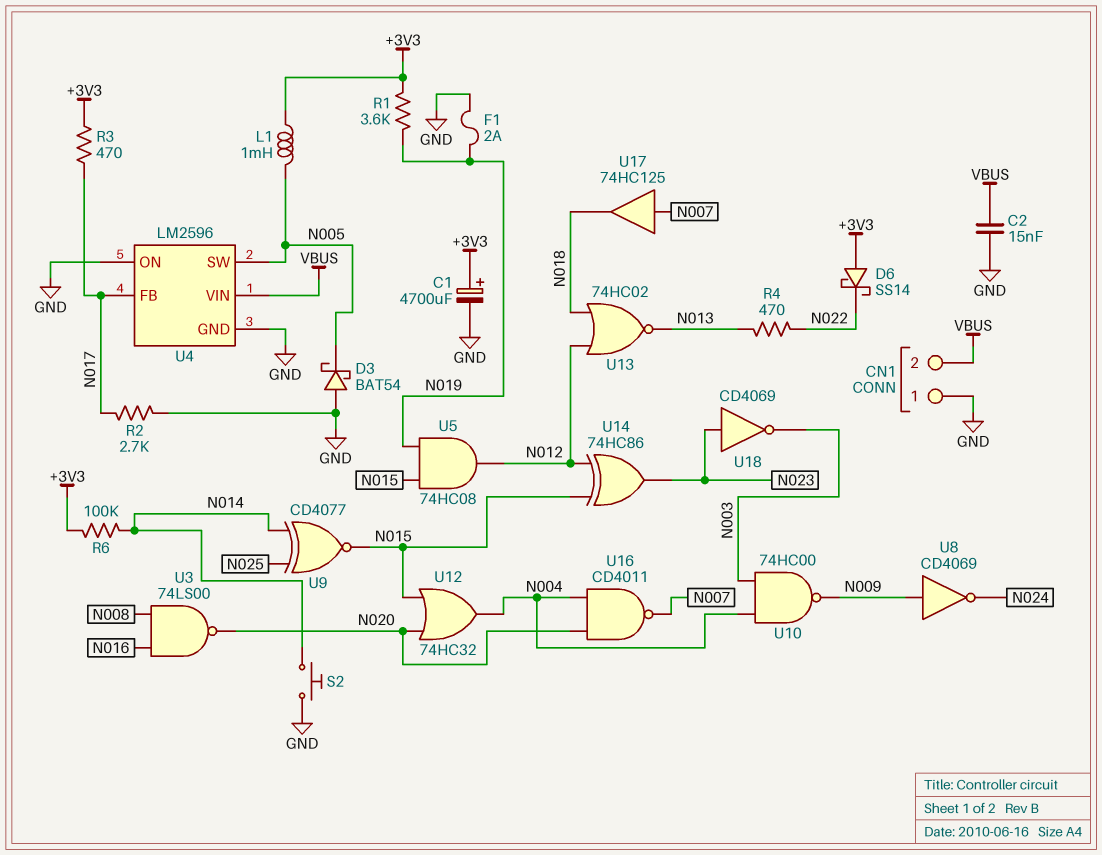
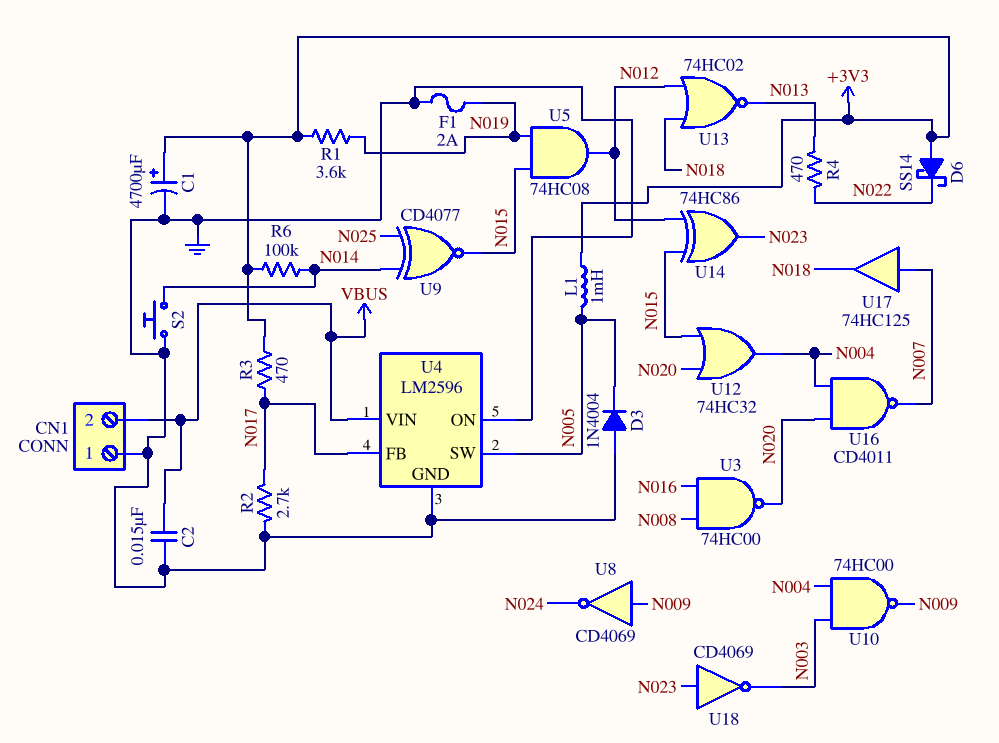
D3: schottky BAT54 (A GND, K N005) -> diode 1N4004 (A GND, K N005)
U3: NAND 74LS00 (in N008, in N016, out N020) -> NAND 74HC00 (in N008, in N016, out N020)

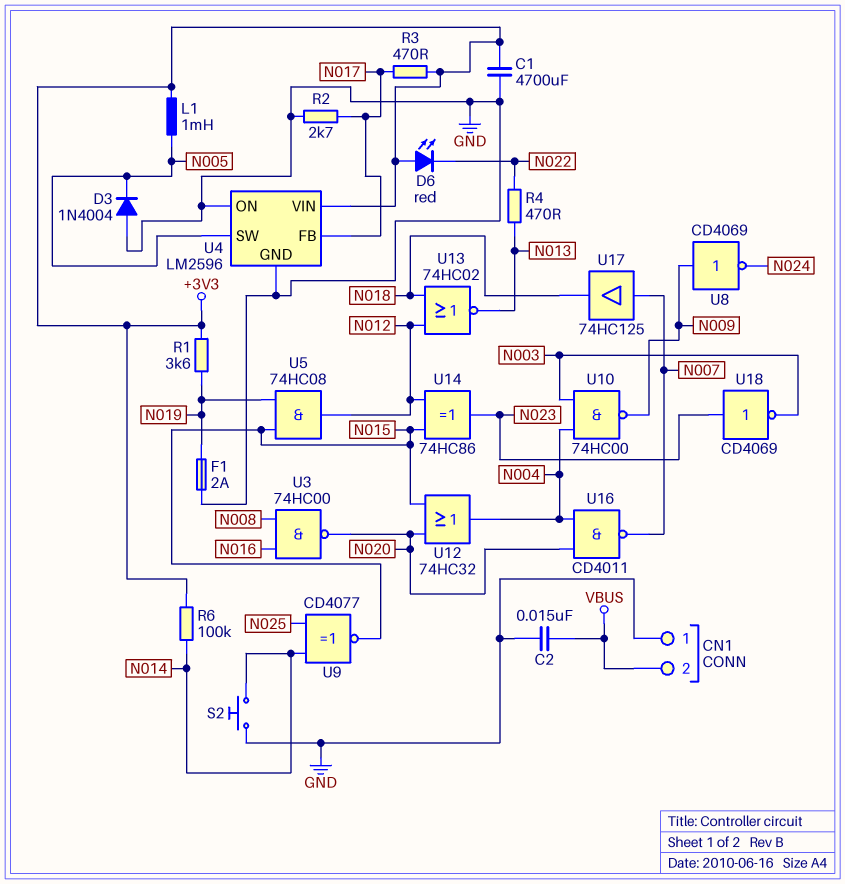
C1: 4700uF (plus +3V3, minus GND) -> 4700uF (+3V3, GND)
D6: schottky SS14 (A +3V3, K N022) -> LED red (A +3V3, K N022)
U4 pin VIN: VBUS -> +3V3

